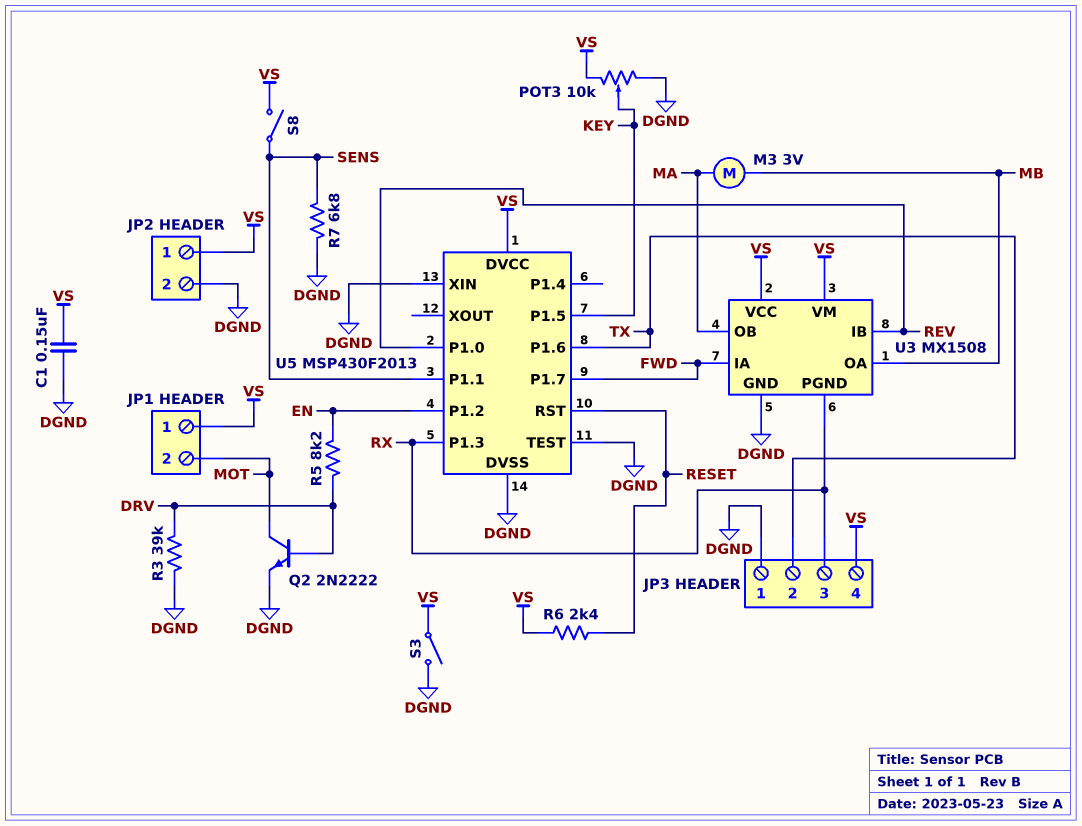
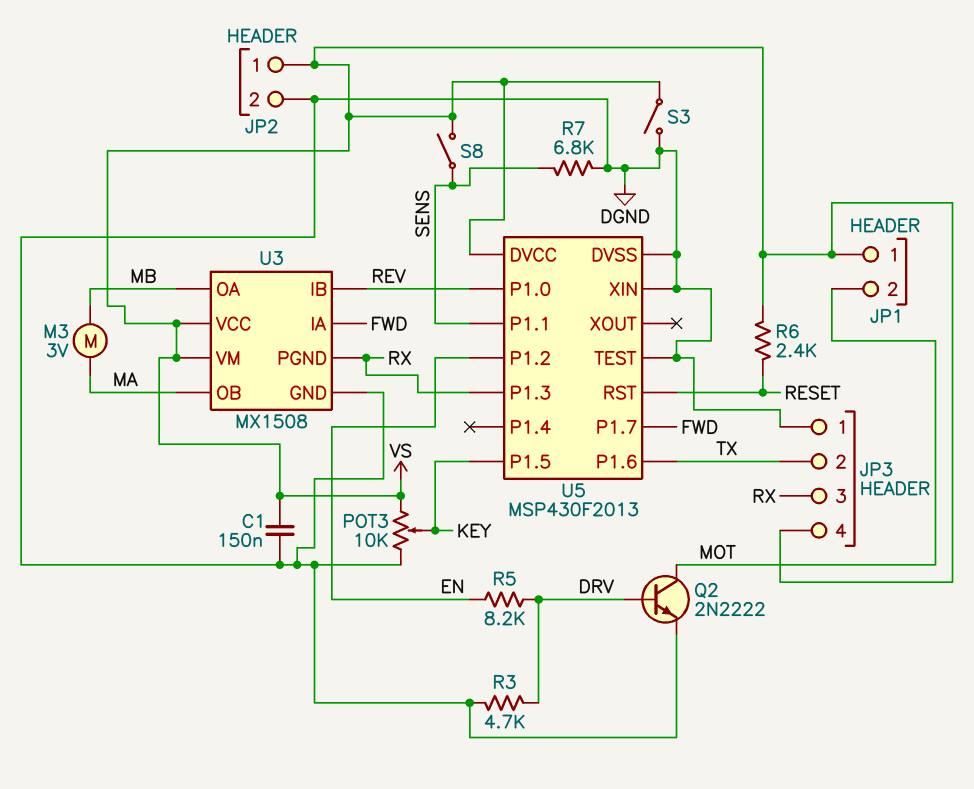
R3: 39k (DGND, DRV) -> 4.7k (DGND, DRV)

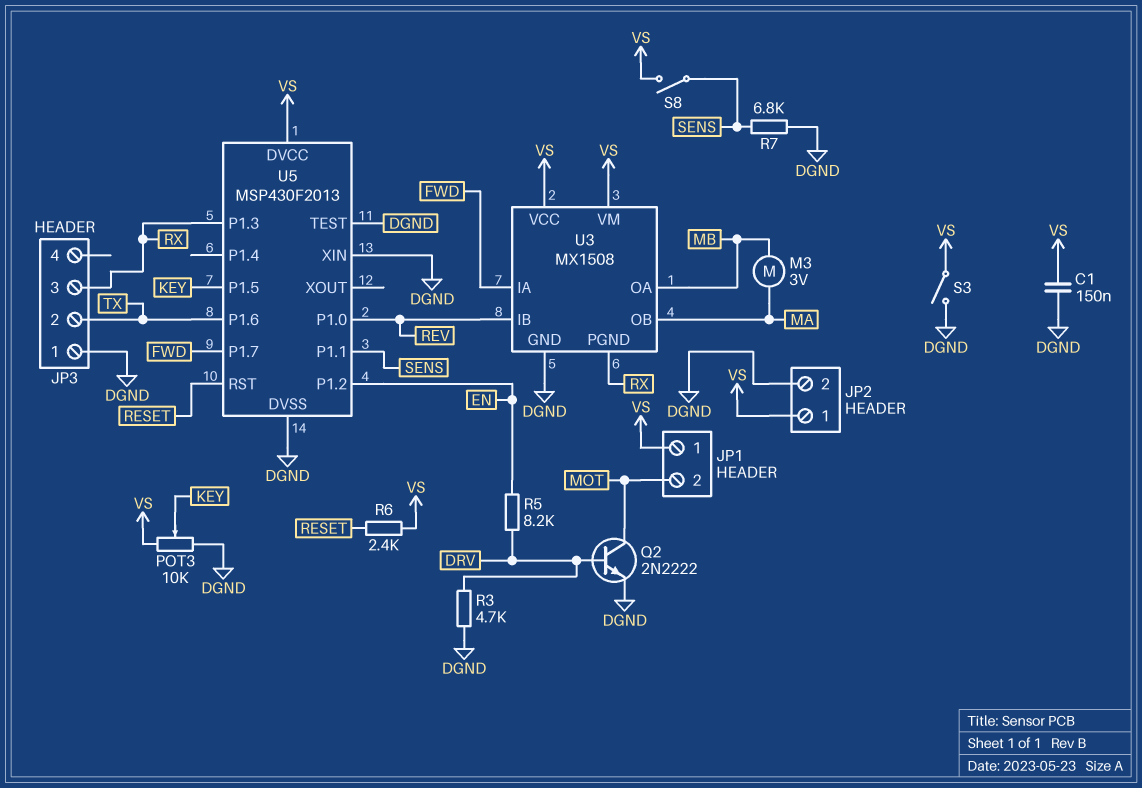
JP3 pin 4: VS -> none

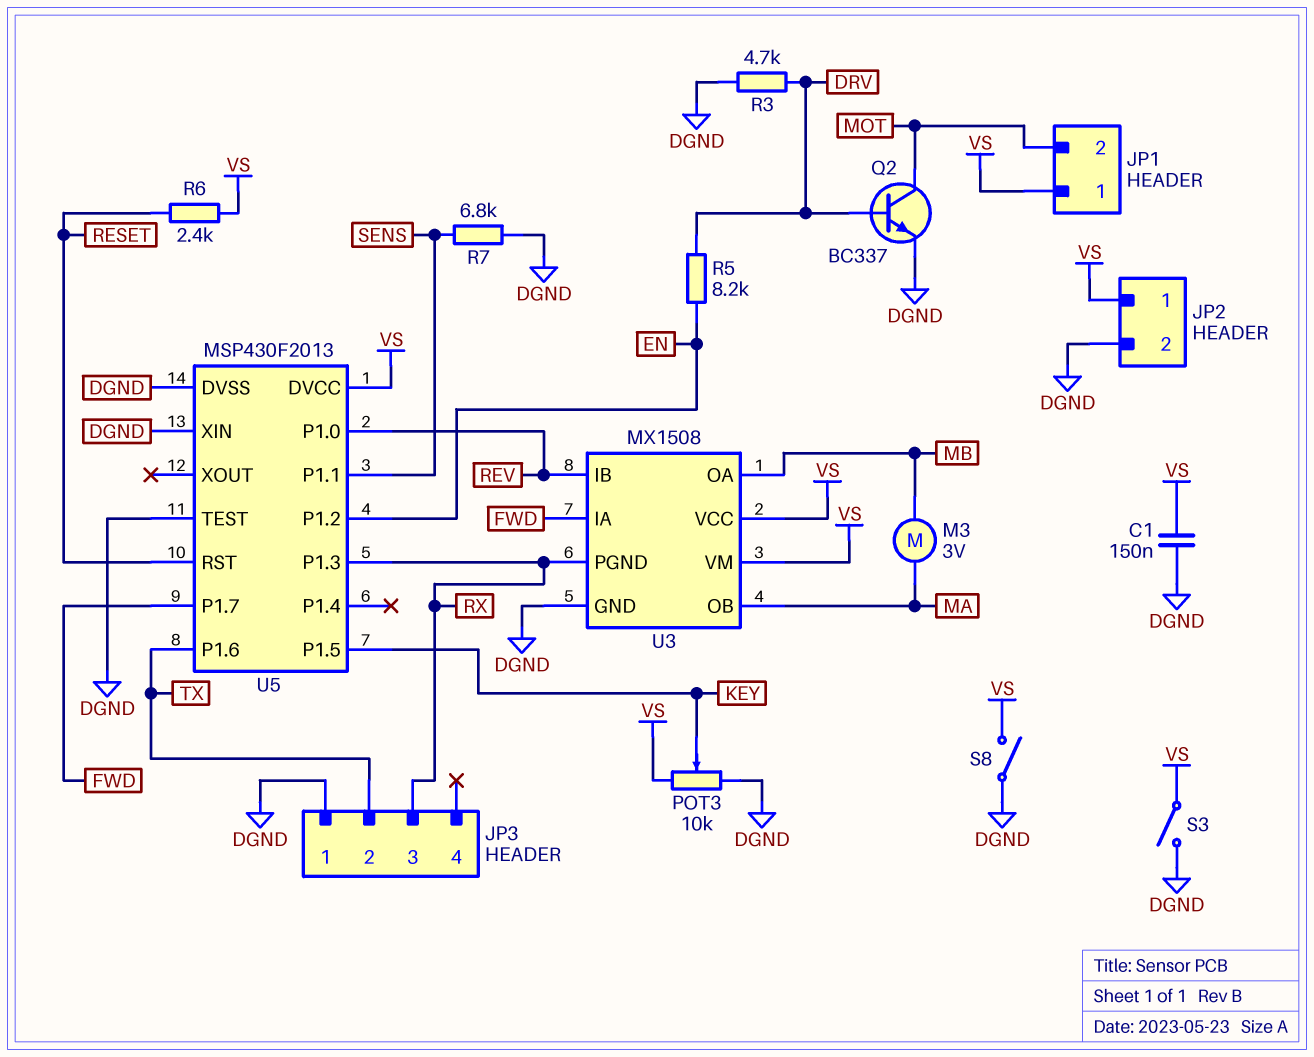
Q2: NPN 2N2222 (B DRV, C MOT, E DGND) -> NPN BC337 (B DRV, C MOT, E DGND)
S8: switch (SENS, VS) -> switch (DGND, VS)

